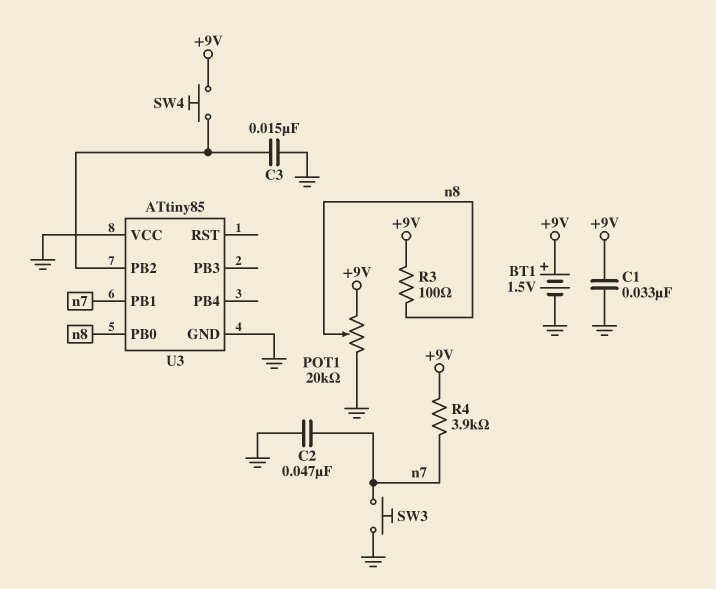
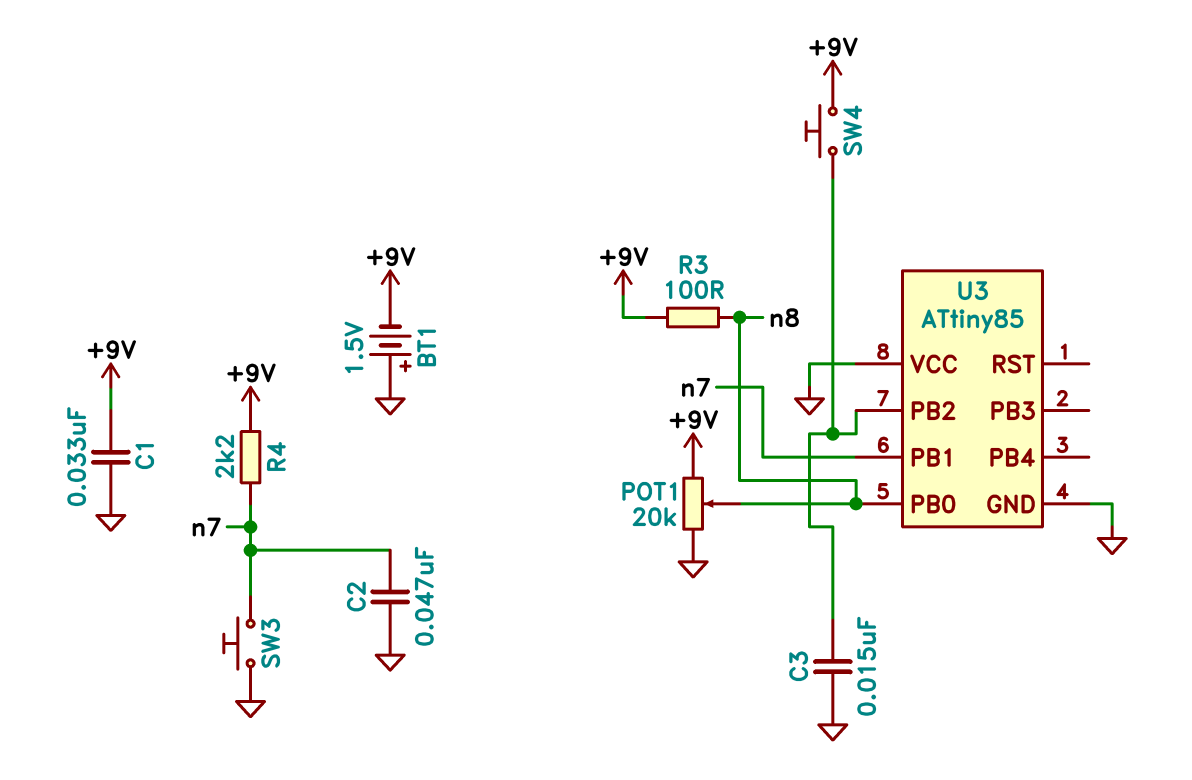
BT1: 1.5V (plus +9V, minus GND) -> 1.5V (plus GND, minus +9V)
R4: 3.9k (+9V, n7) -> 2.2k (+9V, n7)

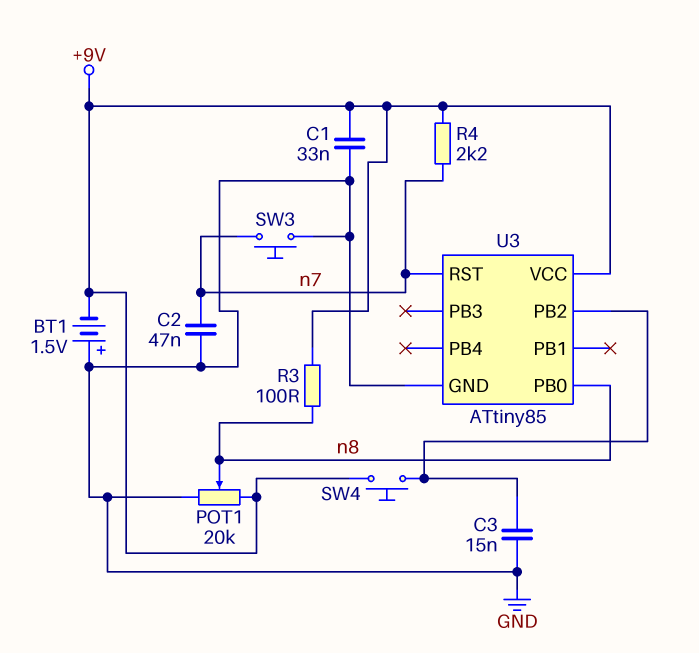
U3 pin PB1: n7 -> none
U3 pin RST: none -> n7
U3 pin VCC: GND -> +9V

